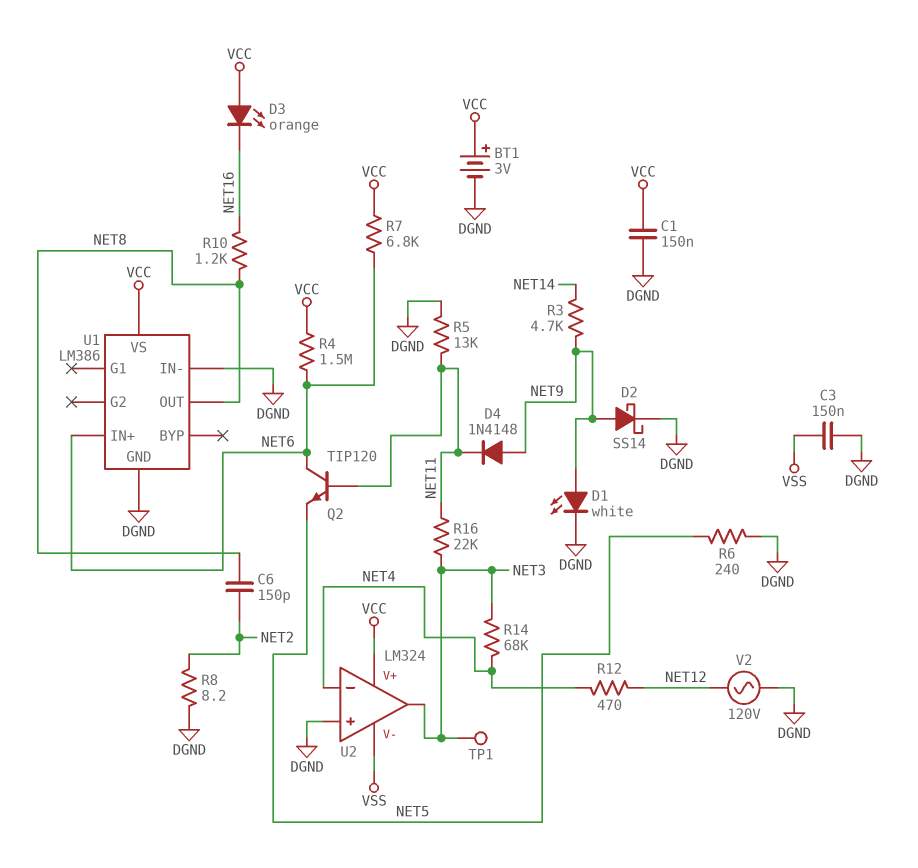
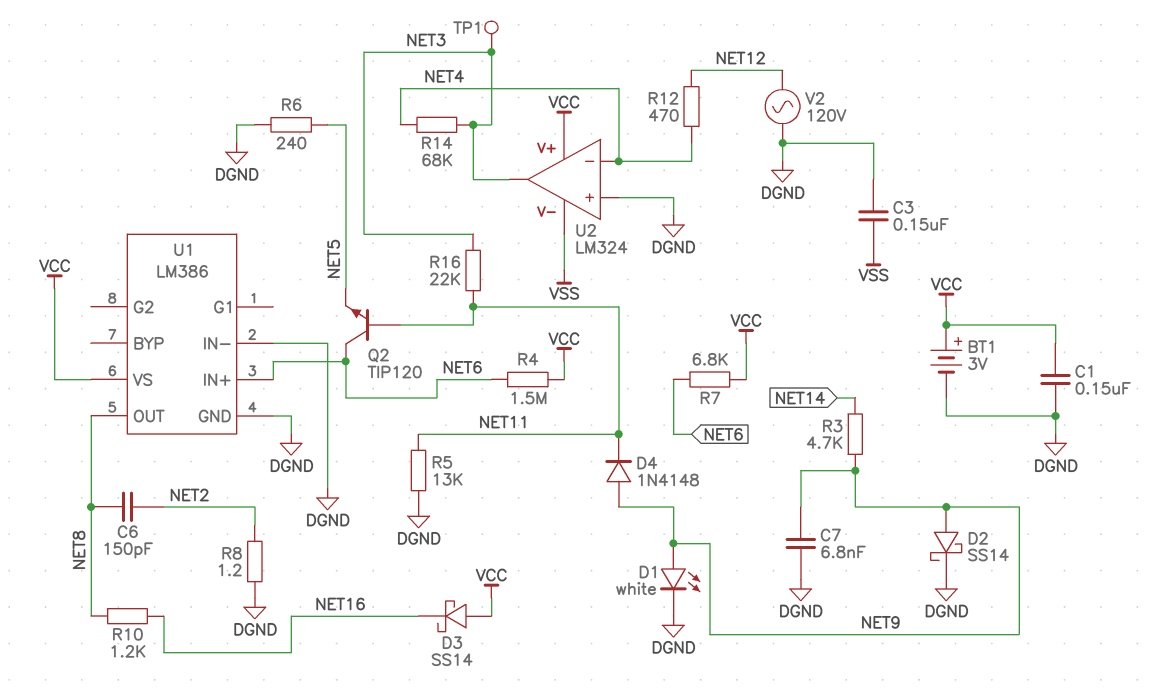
C7: none -> 6.8nF (DGND, NET9)
D3: LED orange (A VCC, K NET16) -> schottky SS14 (A VCC, K NET16)
R8: 8.2 (DGND, NET2) -> 1.2 (DGND, NET2)

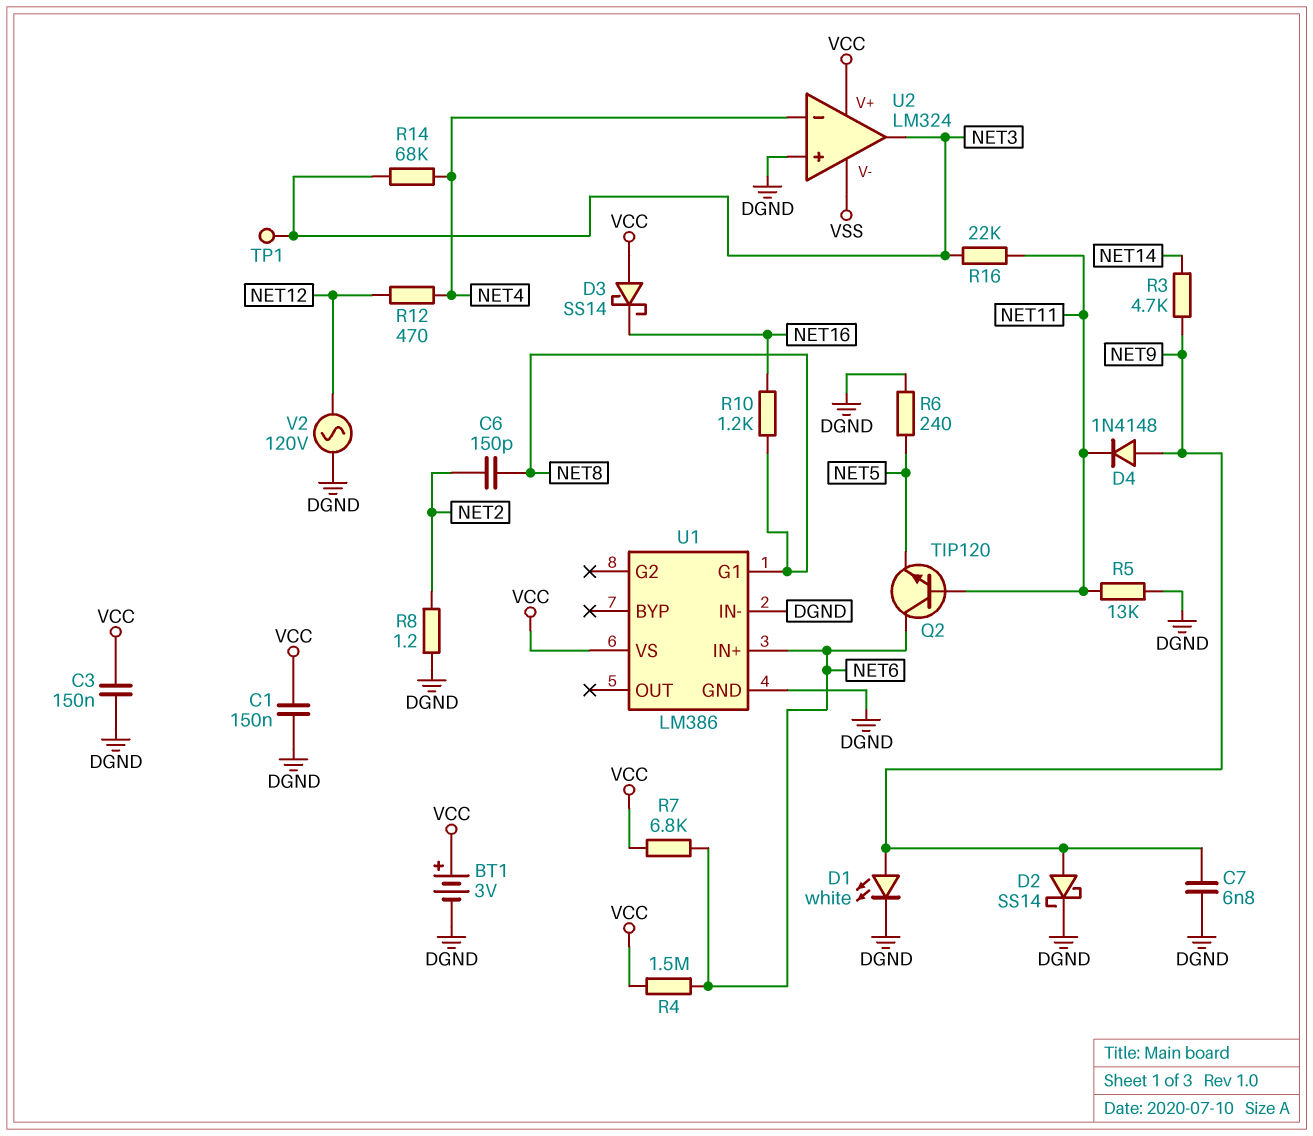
C3: 150nF (DGND, VSS) -> 150nF (DGND, VCC)
U1 pin G1: none -> NET8
U1 pin OUT: NET8 -> none

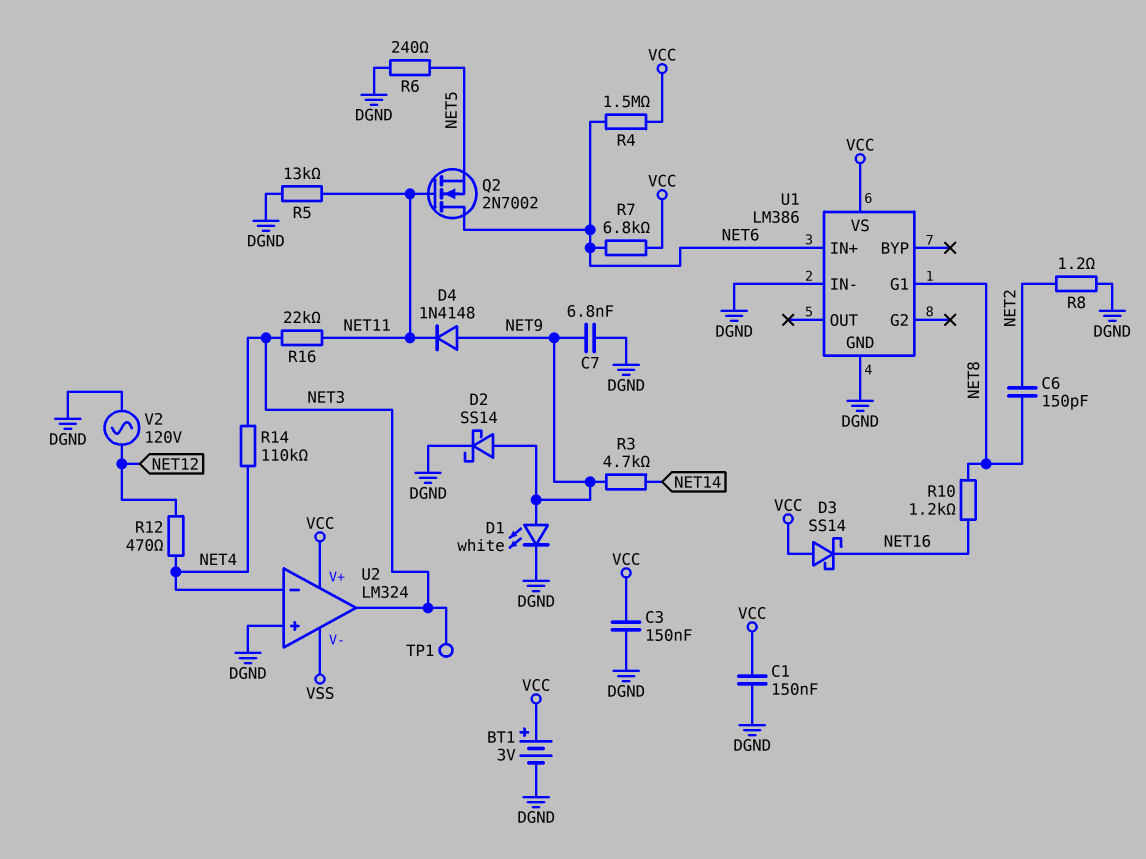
Q2: NPN TIP120 (B NET11, C NET6, E NET5) -> NMOS 2N7002 (G NET11, D NET6, S NET5)
R14: 68k (NET3, NET4) -> 110k (NET3, NET4)

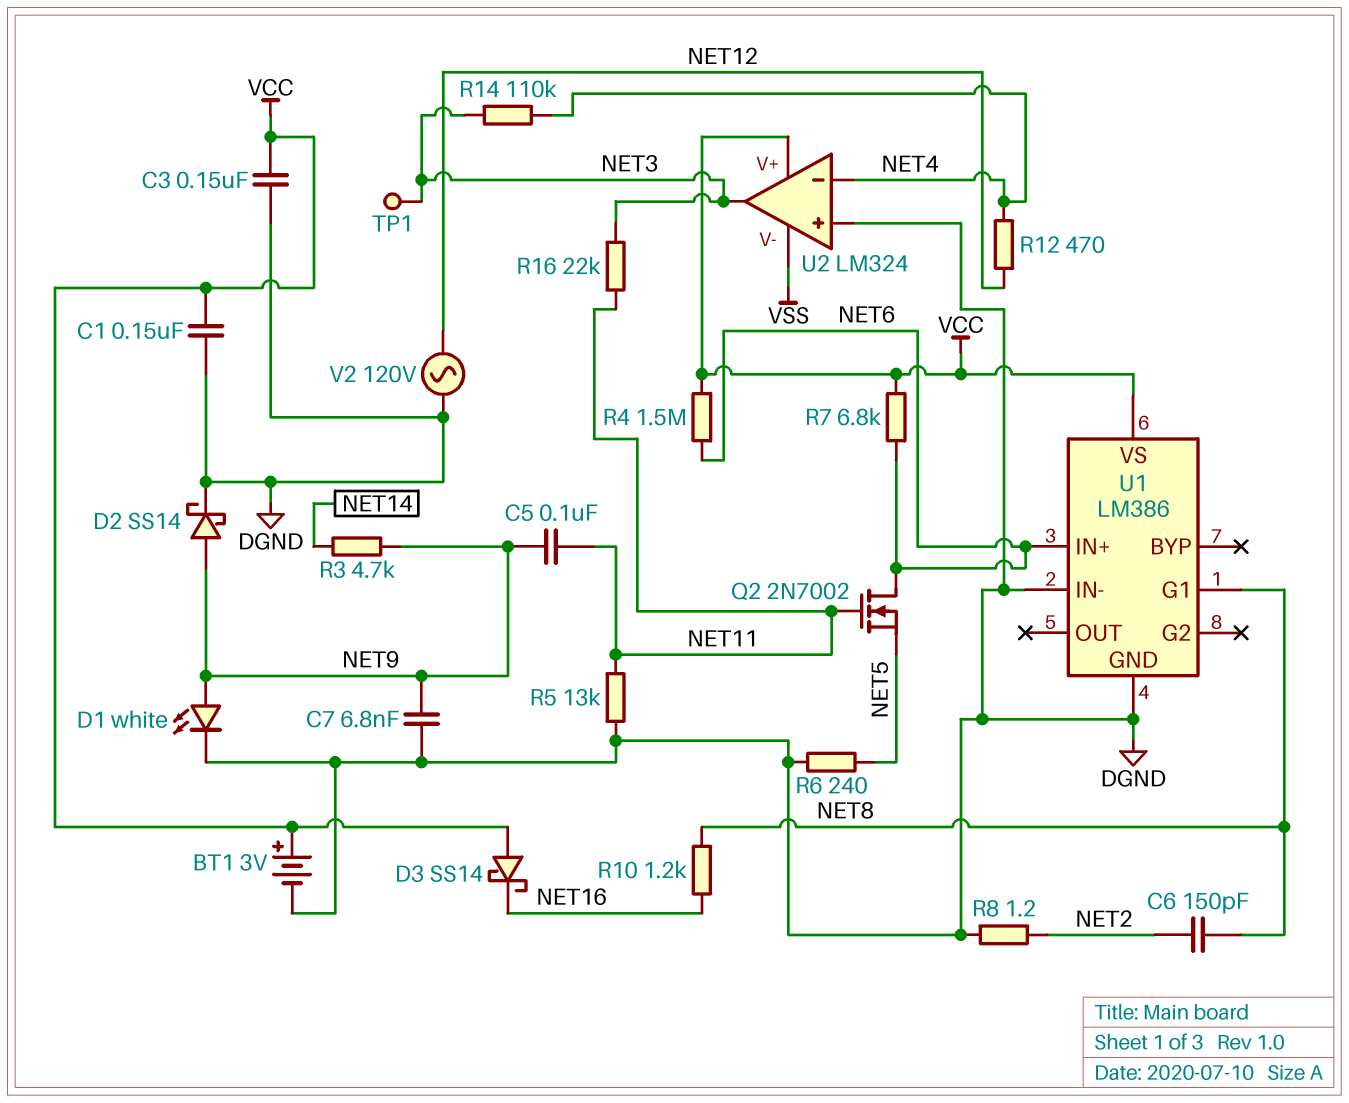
C5: none -> 100nF (NET9, NET11)
D4: diode 1N4148 (A NET9, K NET11) -> none

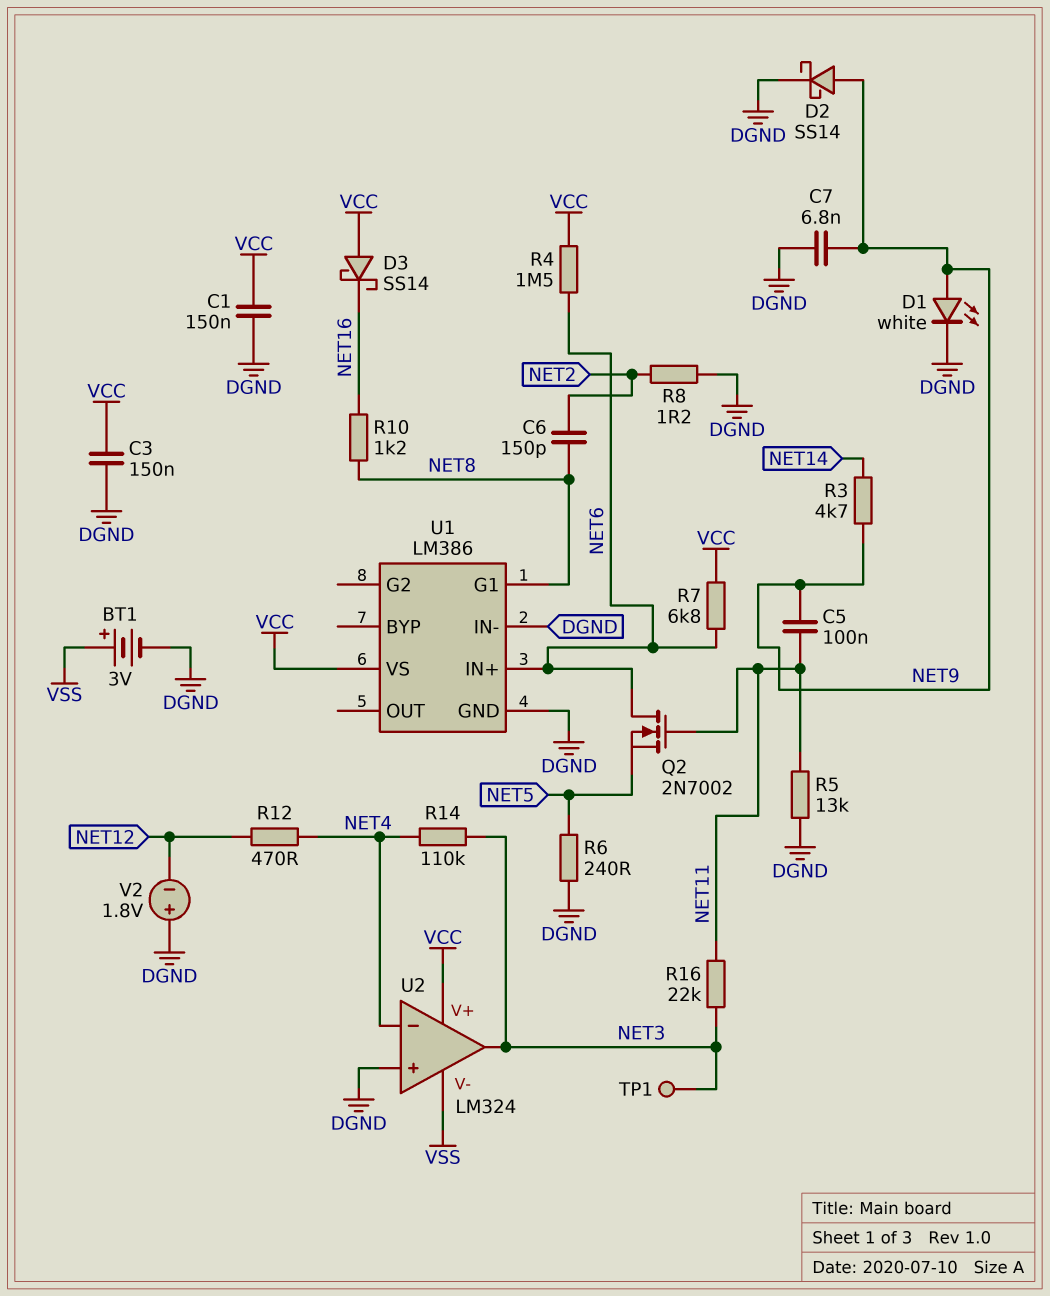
BT1: 3V (plus VCC, minus DGND) -> 3V (plus VSS, minus DGND)
V2: AC 120V (DGND, NET12) -> 1.8V (plus DGND, minus NET12)

